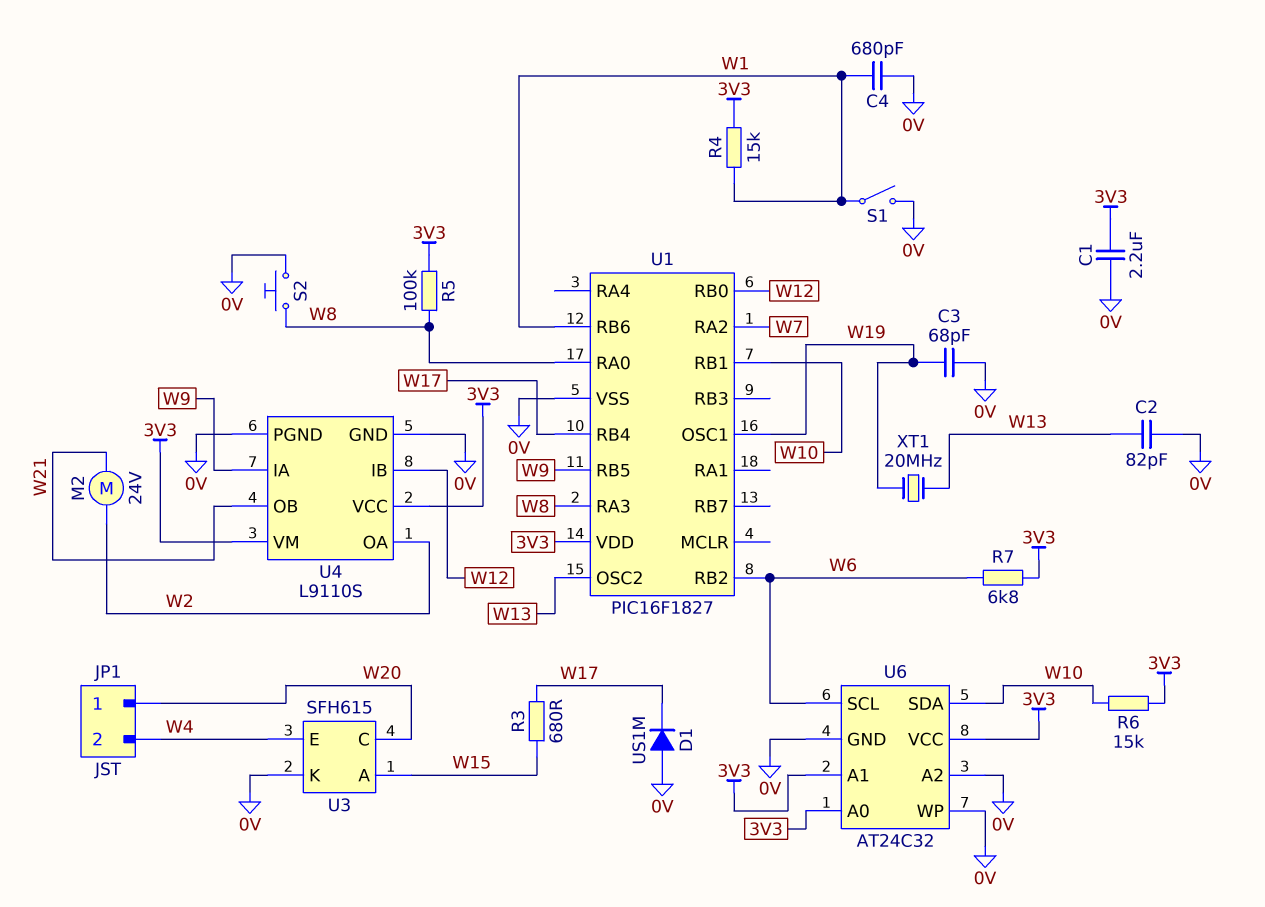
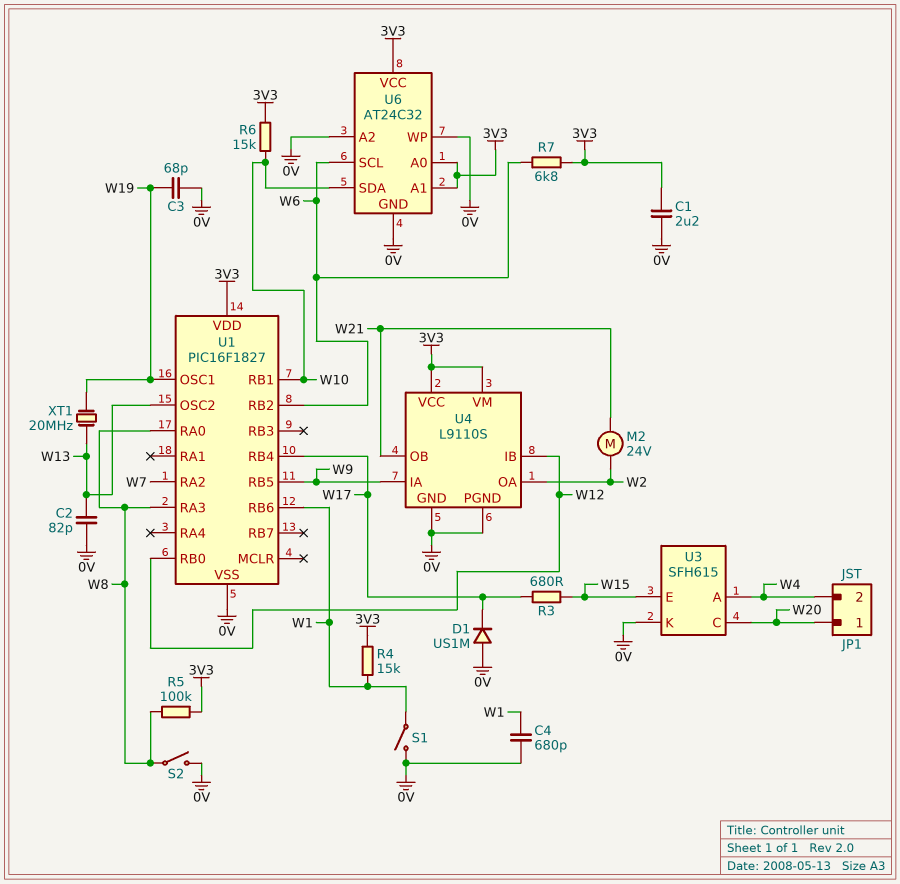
S2: button (0V, W8) -> switch (0V, W8)
U3 pin A: W15 -> W4
U3 pin E: W4 -> W15

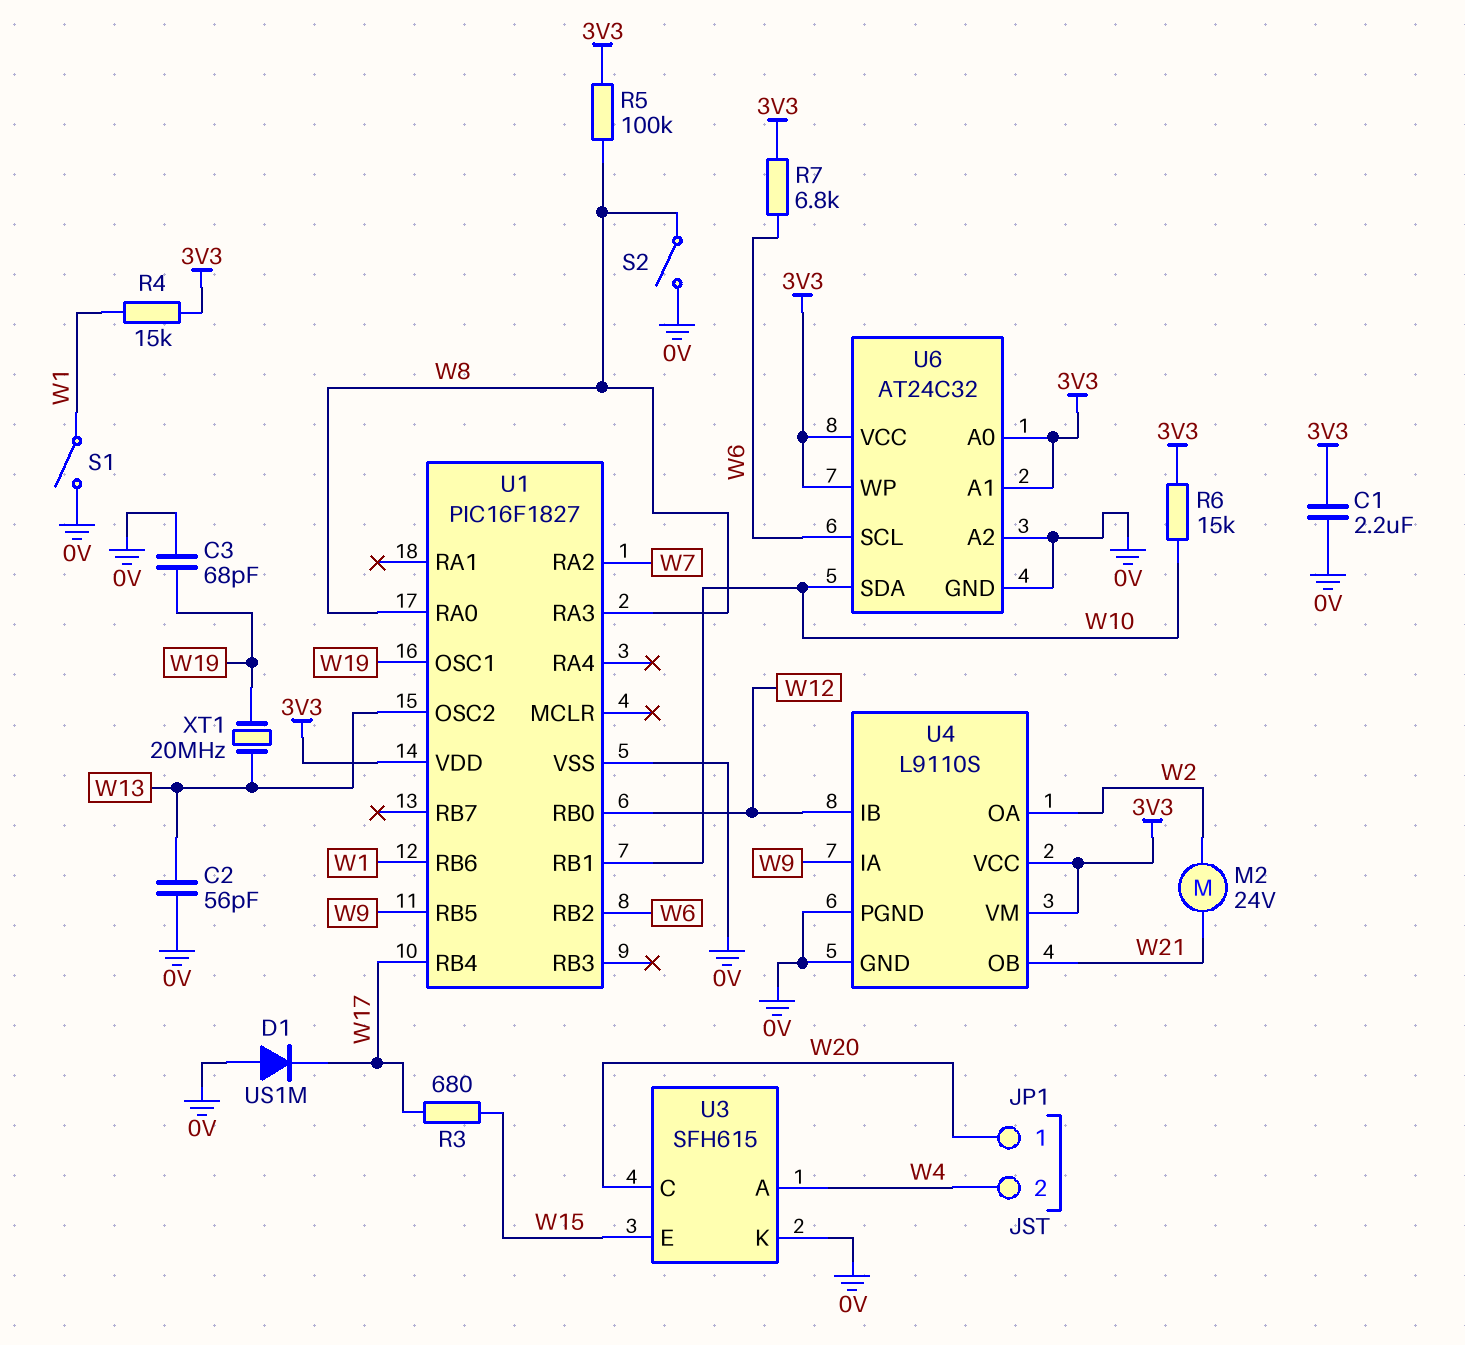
C2: 82pF (0V, W13) -> 56pF (0V, W13)
C4: 680pF (0V, W1) -> none
U6 pin WP: 0V -> 3V3

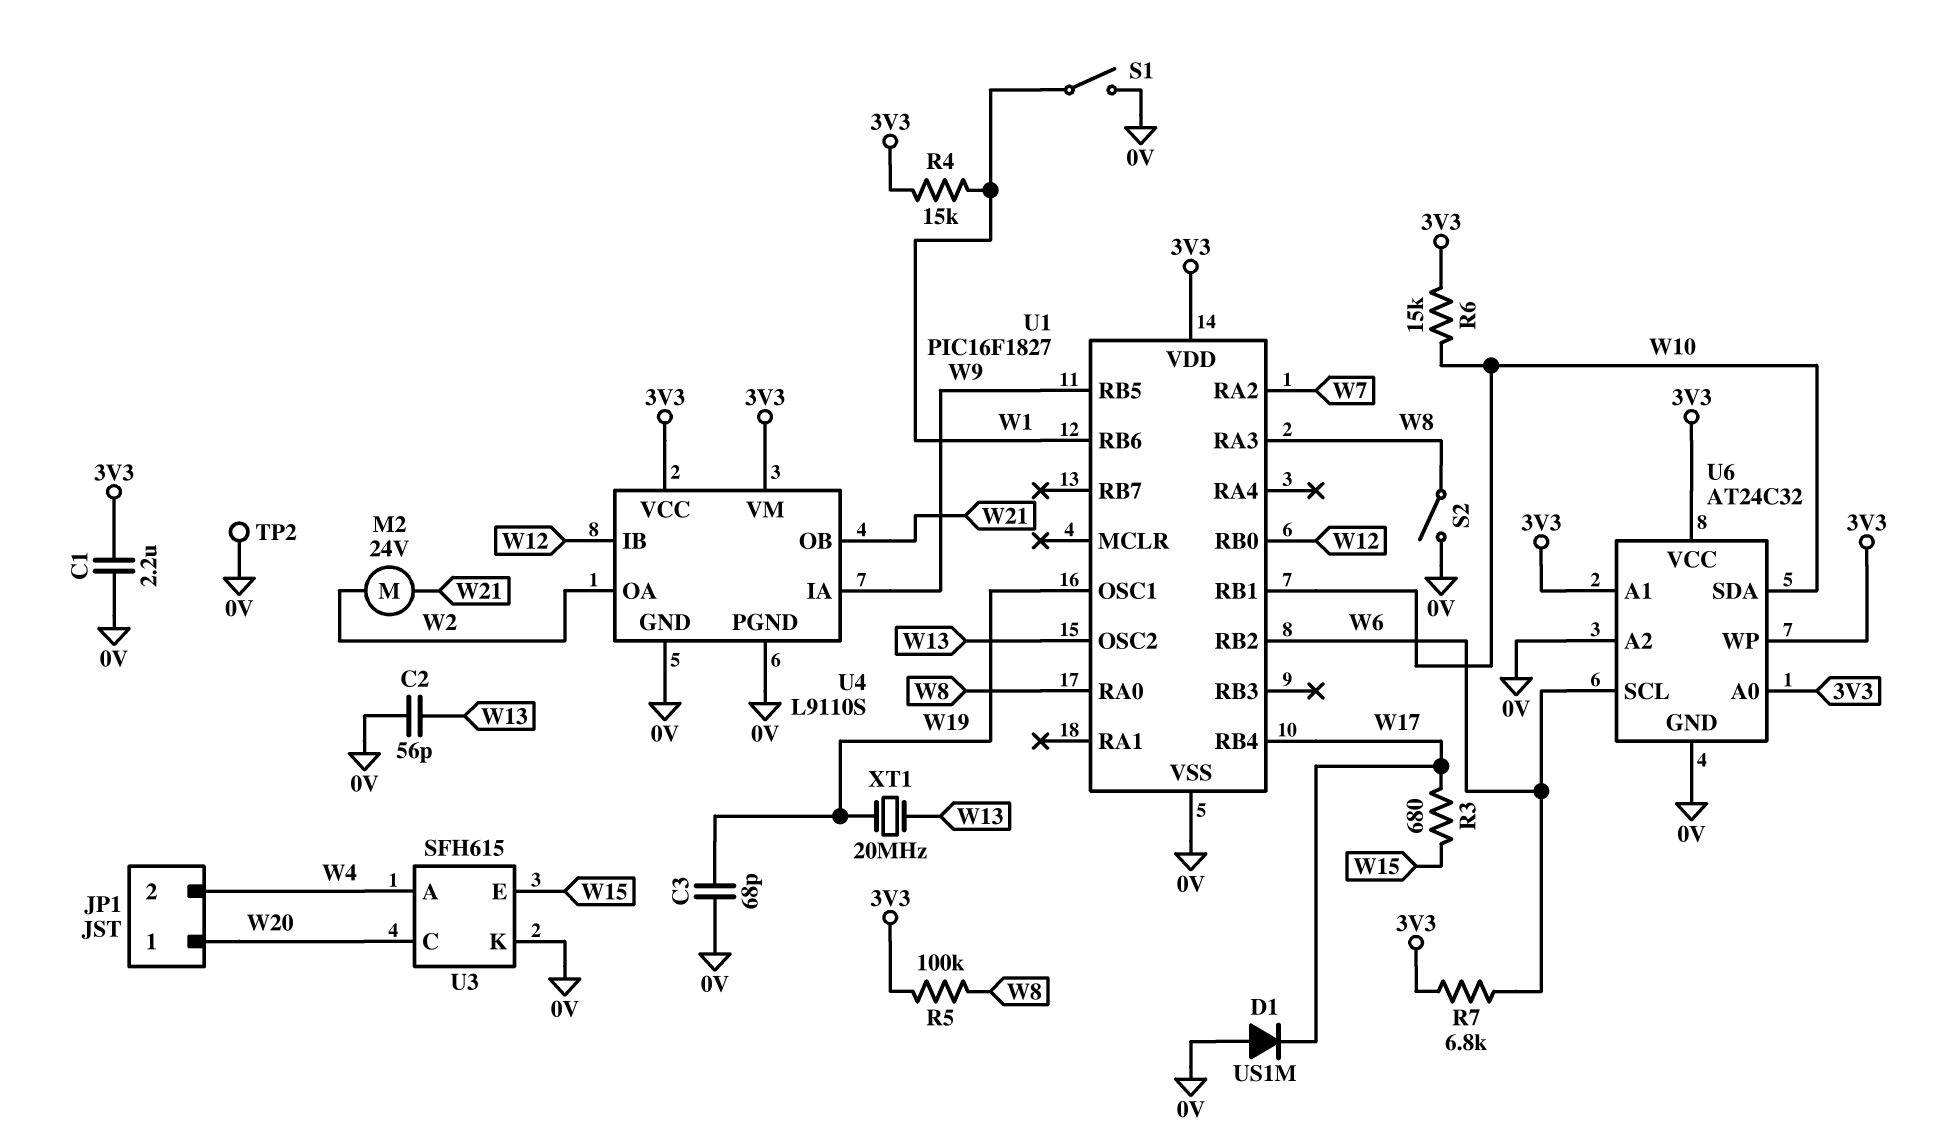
TP2: none -> test point (0V)

